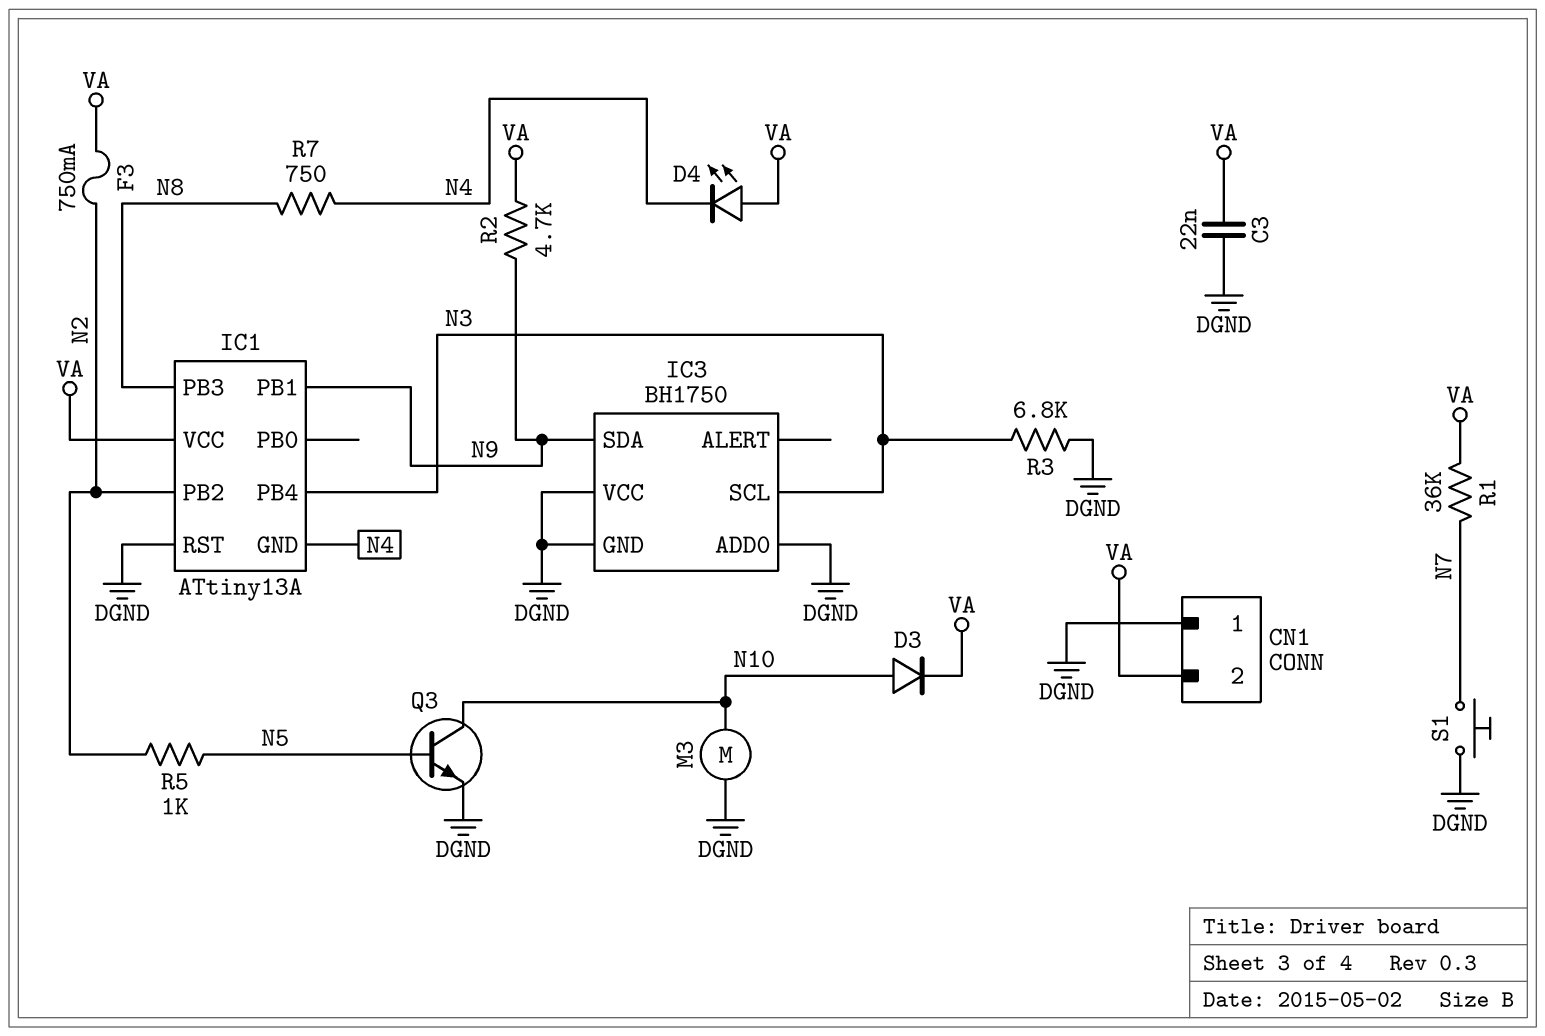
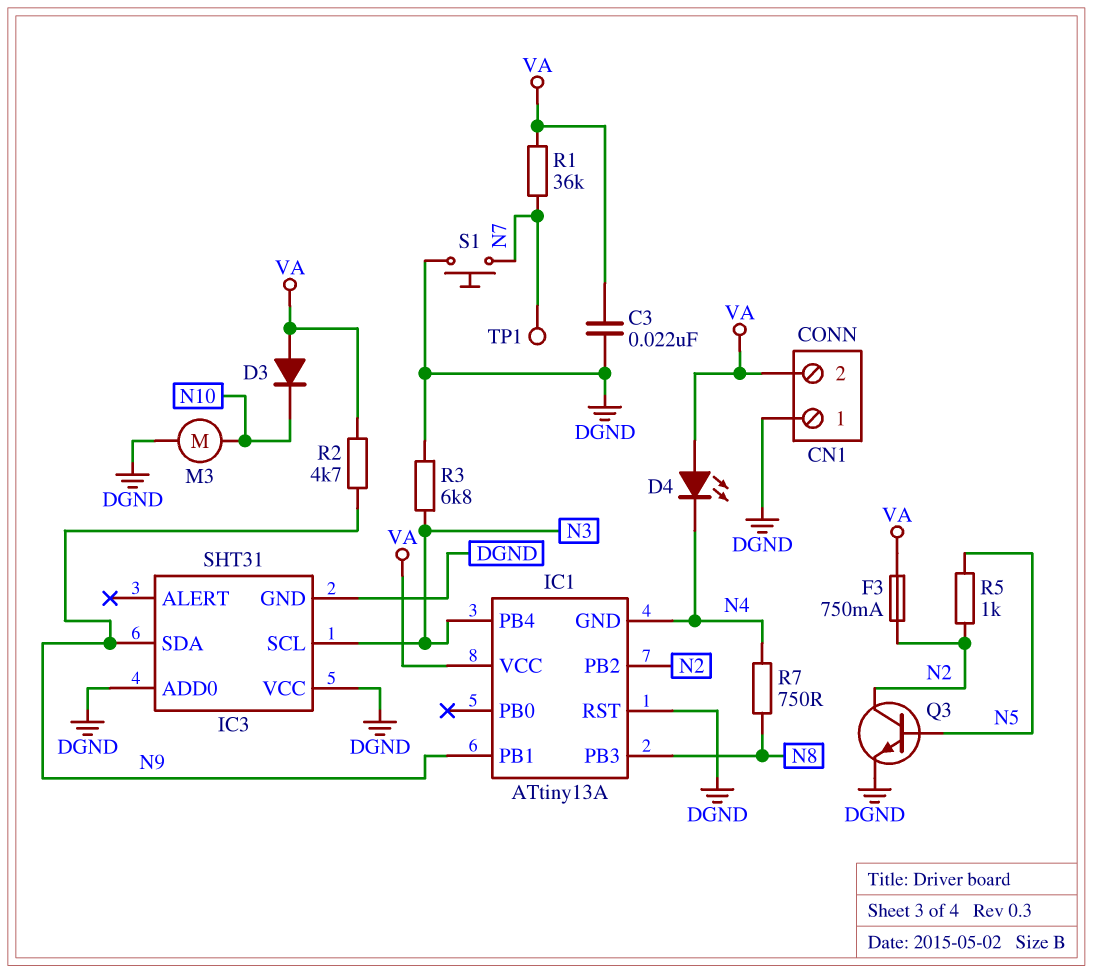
D3: diode (A N10, K VA) -> diode (A VA, K N10)
IC3: BH1750 -> SHT31
Q3: NPN (B N5, C N10, E DGND) -> NPN (B N5, C N2, E DGND)
TP1: none -> test point (N7)

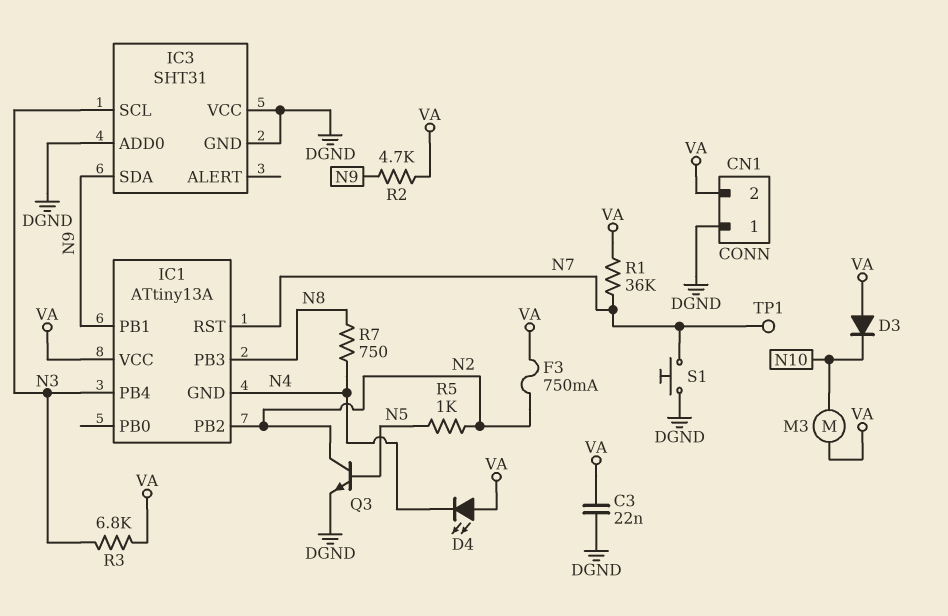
IC1 pin RST: DGND -> N7
M3: motor (DGND, N10) -> motor (N10, VA)
R3: 6.8k (DGND, N3) -> 6.8k (N3, VA)

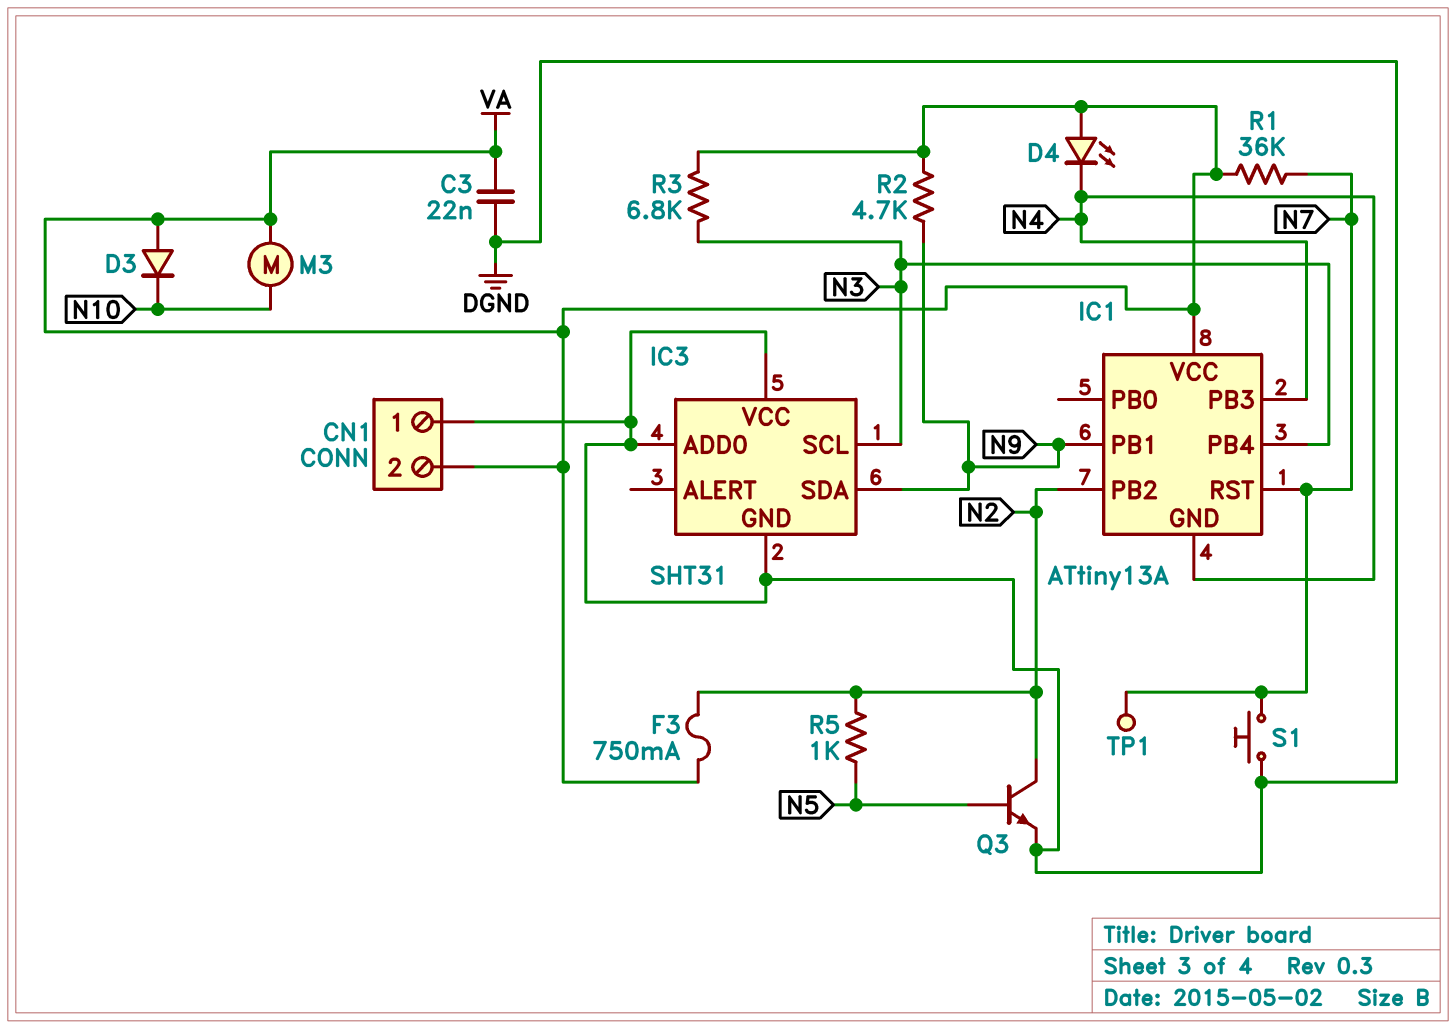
IC1 pin PB3: N8 -> N4
R7: 750 (N4, N8) -> none

